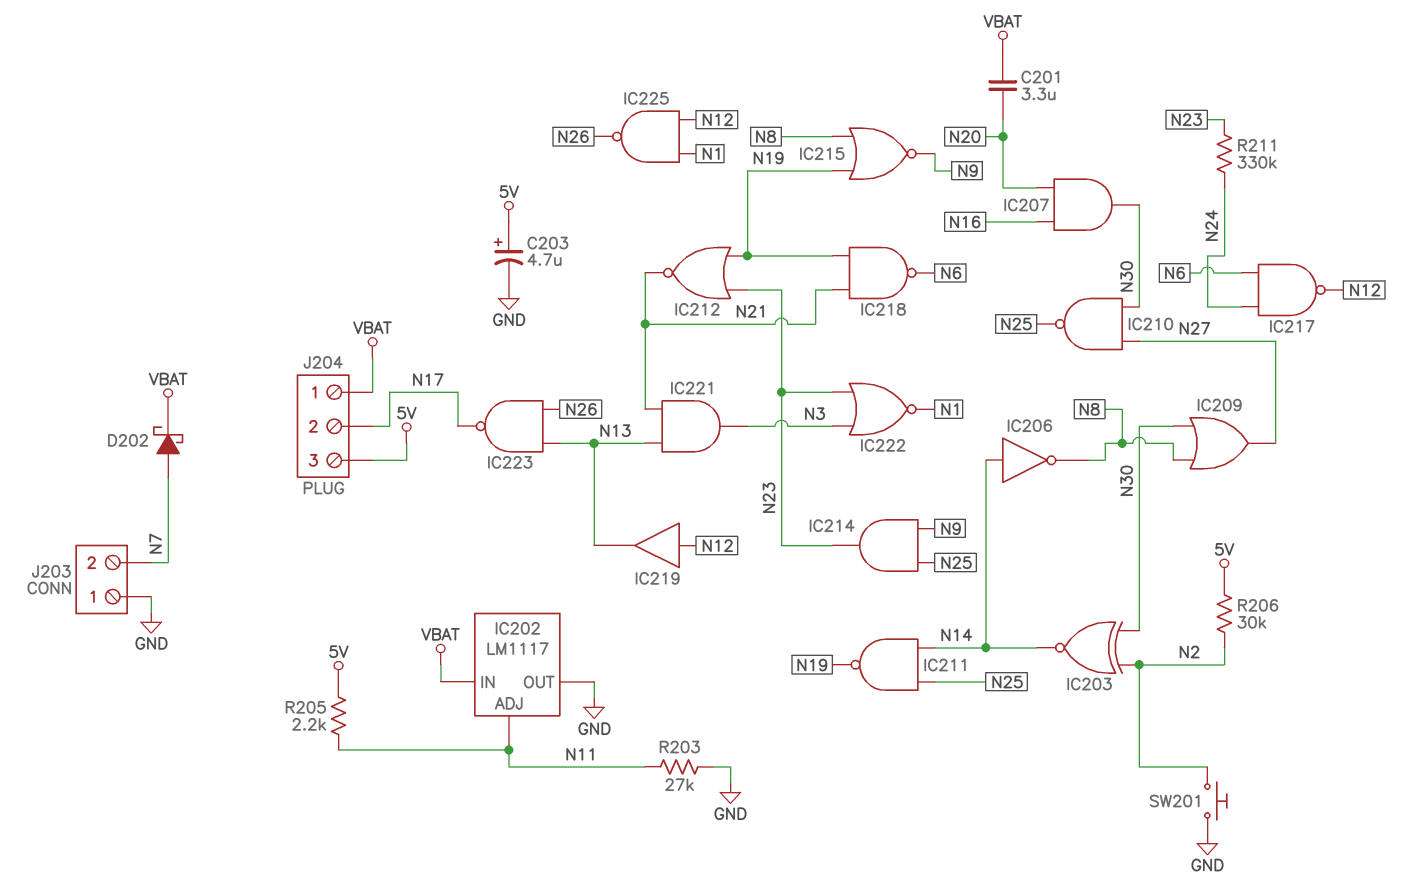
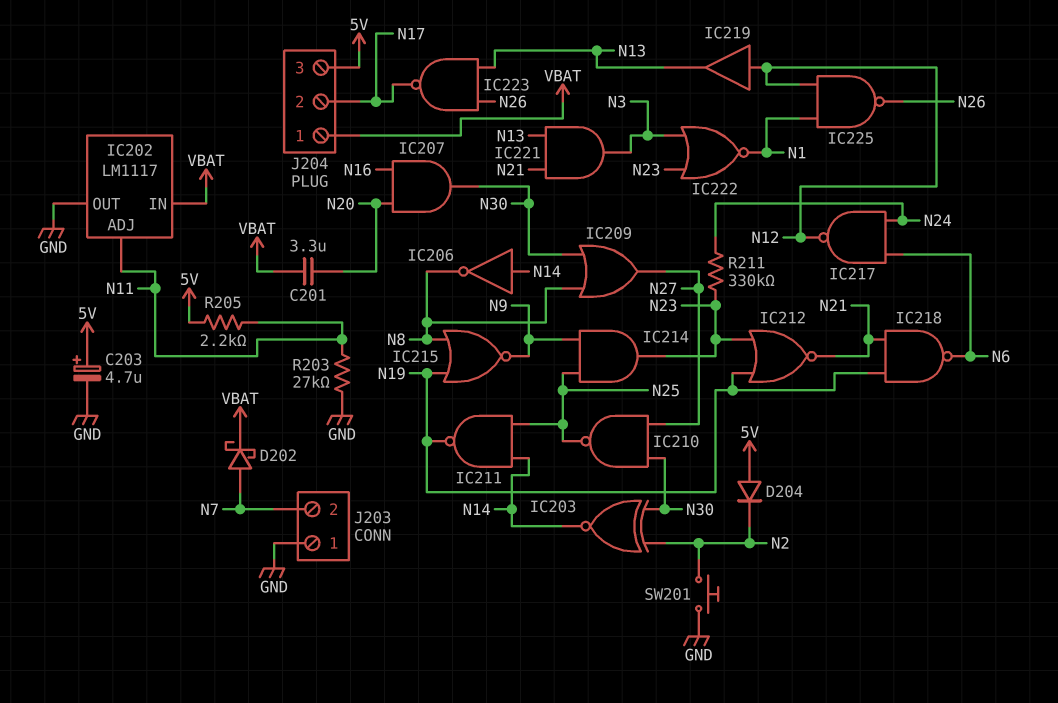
D204: none -> diode (A 5V, K N2)
R206: 30k (5V, N2) -> none

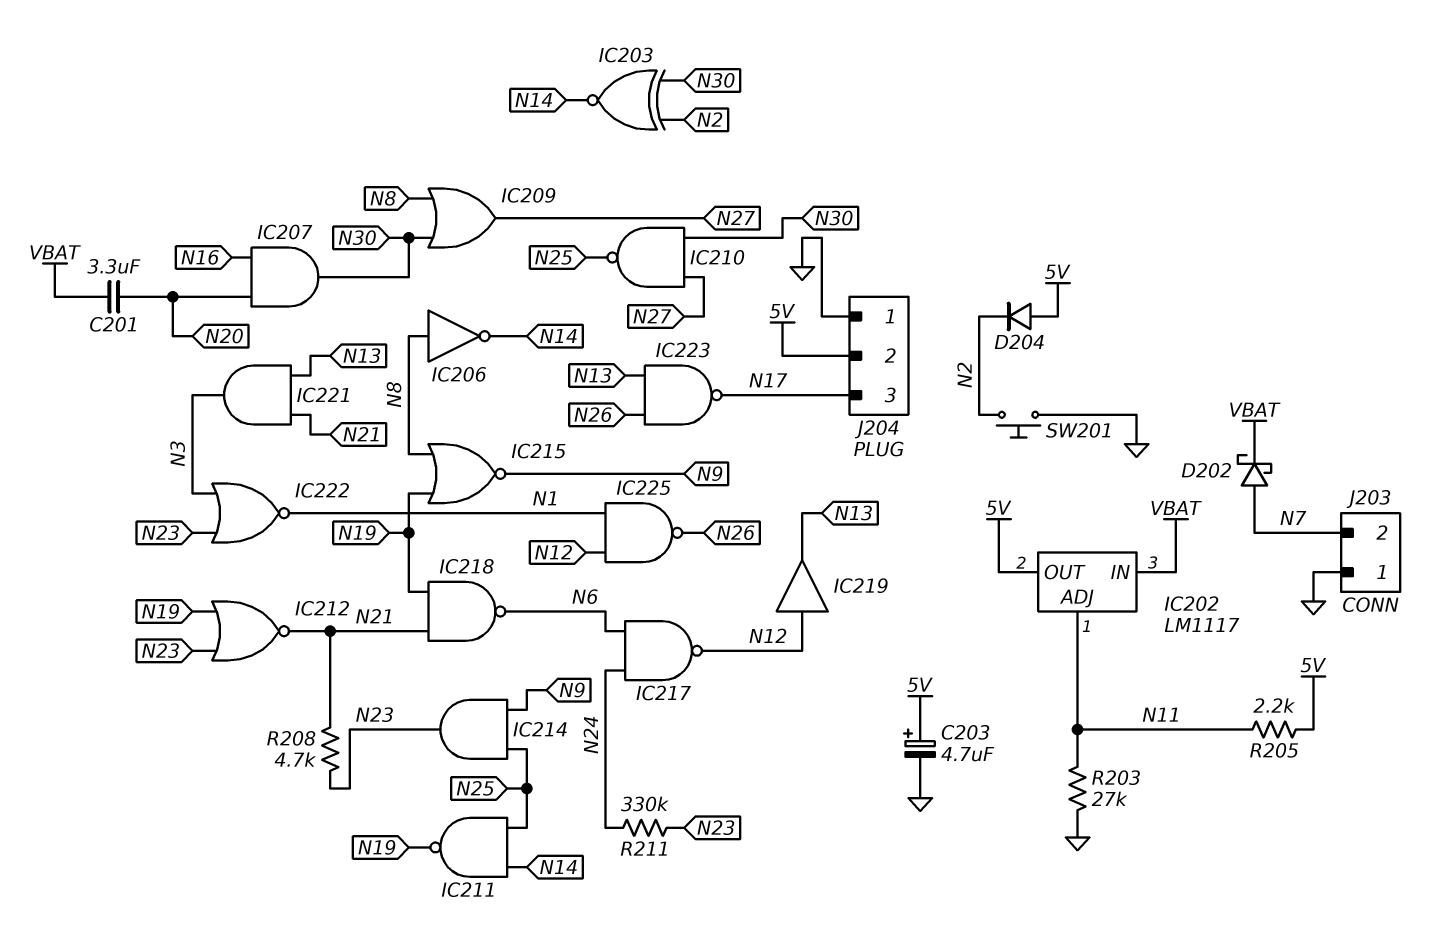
IC202 pin OUT: GND -> 5V
IC206: NOT (in N14, out N8) -> NOT (in N8, out N14)
J204 pin 1: VBAT -> GND
J204 pin 2: N17 -> 5V
J204 pin 3: 5V -> N17
R208: none -> 4.7k (N21, N23)

